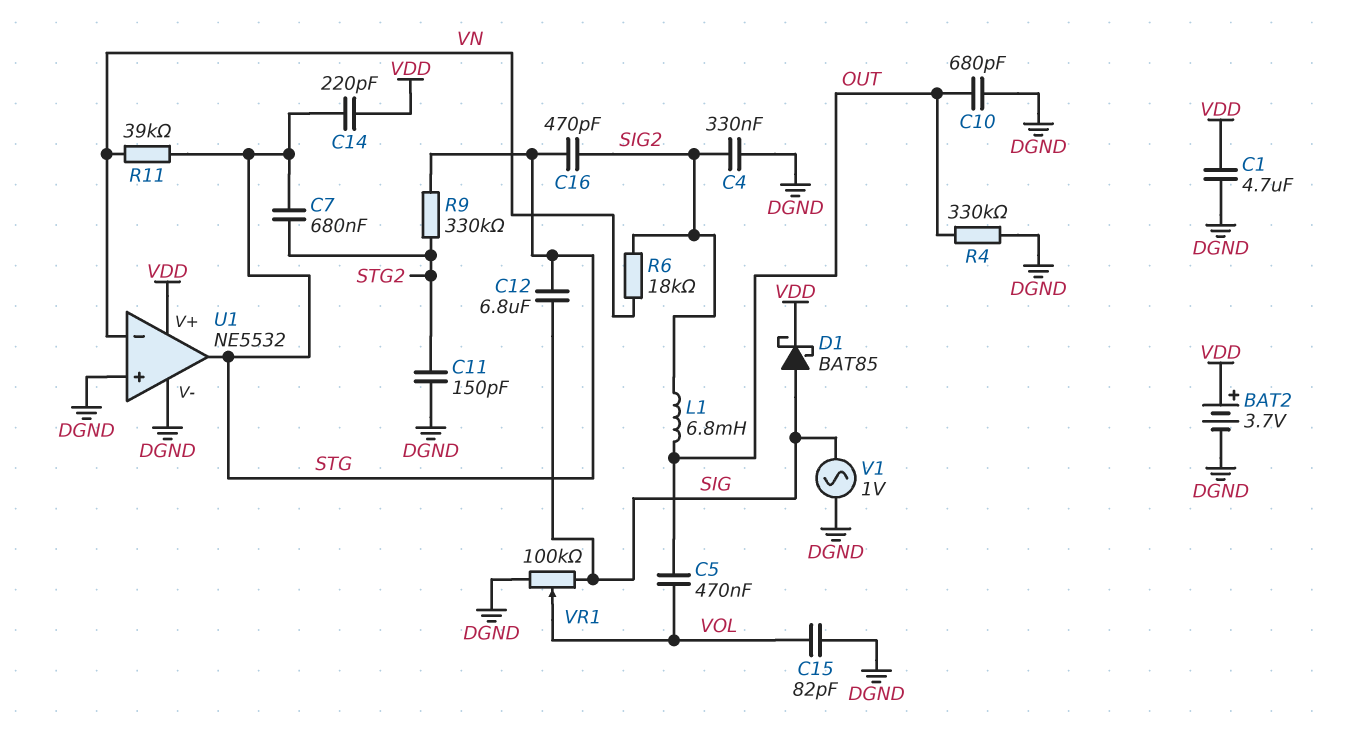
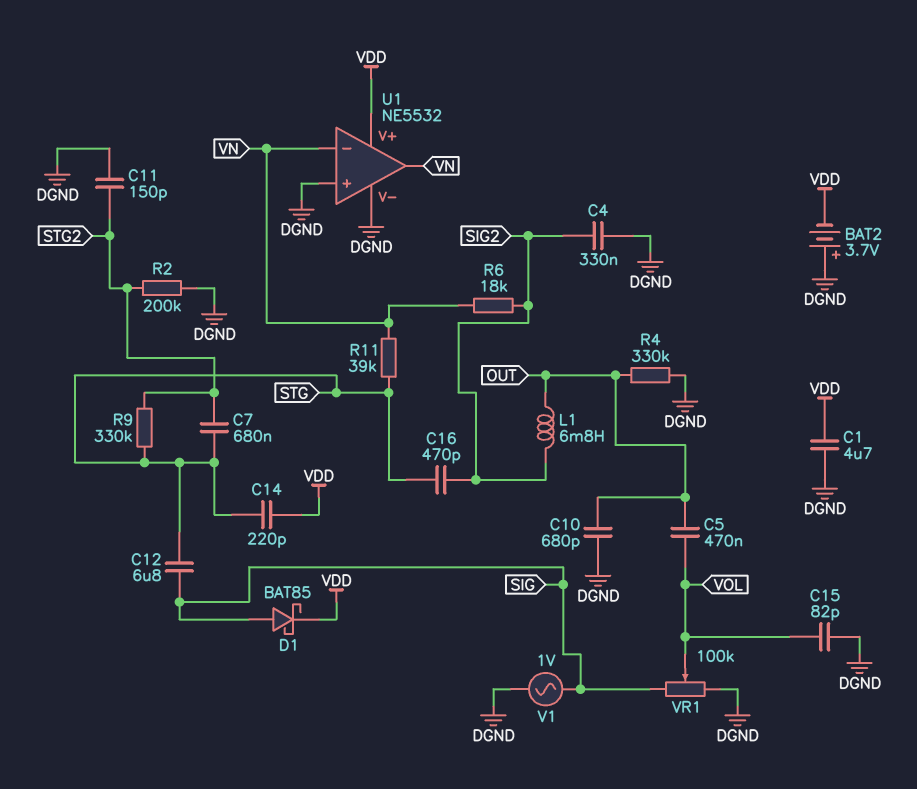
BAT2: 3.7V (plus VDD, minus DGND) -> 3.7V (plus DGND, minus VDD)
R2: none -> 200k (DGND, STG2)
U1 pin out: STG -> VN

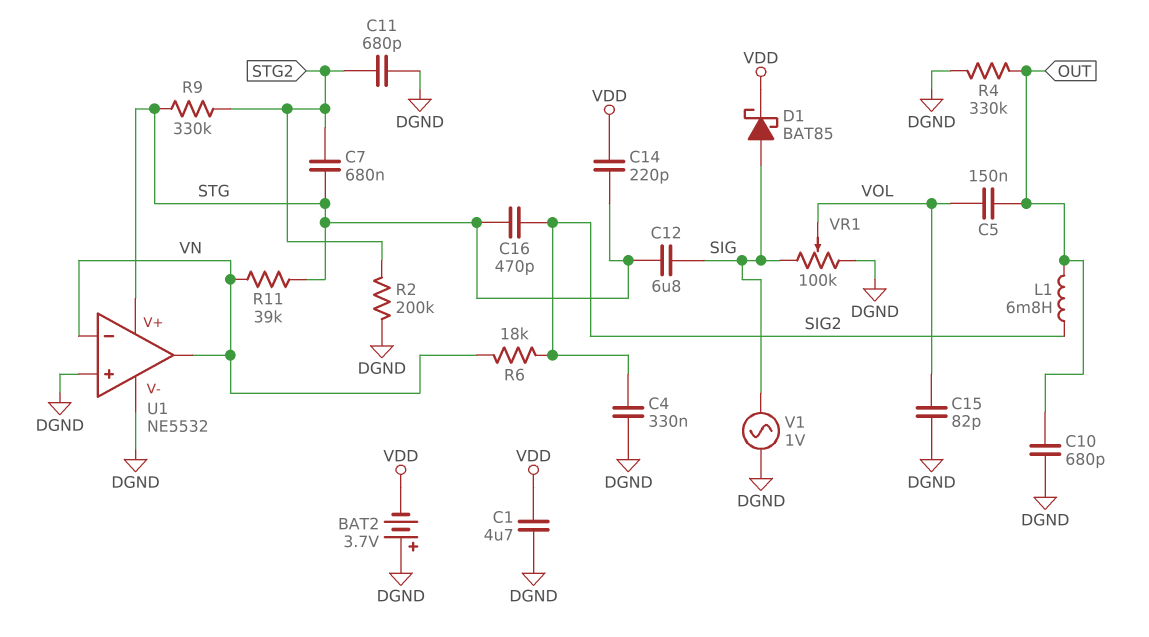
C5: 470nF (OUT, VOL) -> 150nF (OUT, VOL)
C11: 150pF (DGND, STG2) -> 680pF (DGND, STG2)
U1 pin V+: VDD -> STG

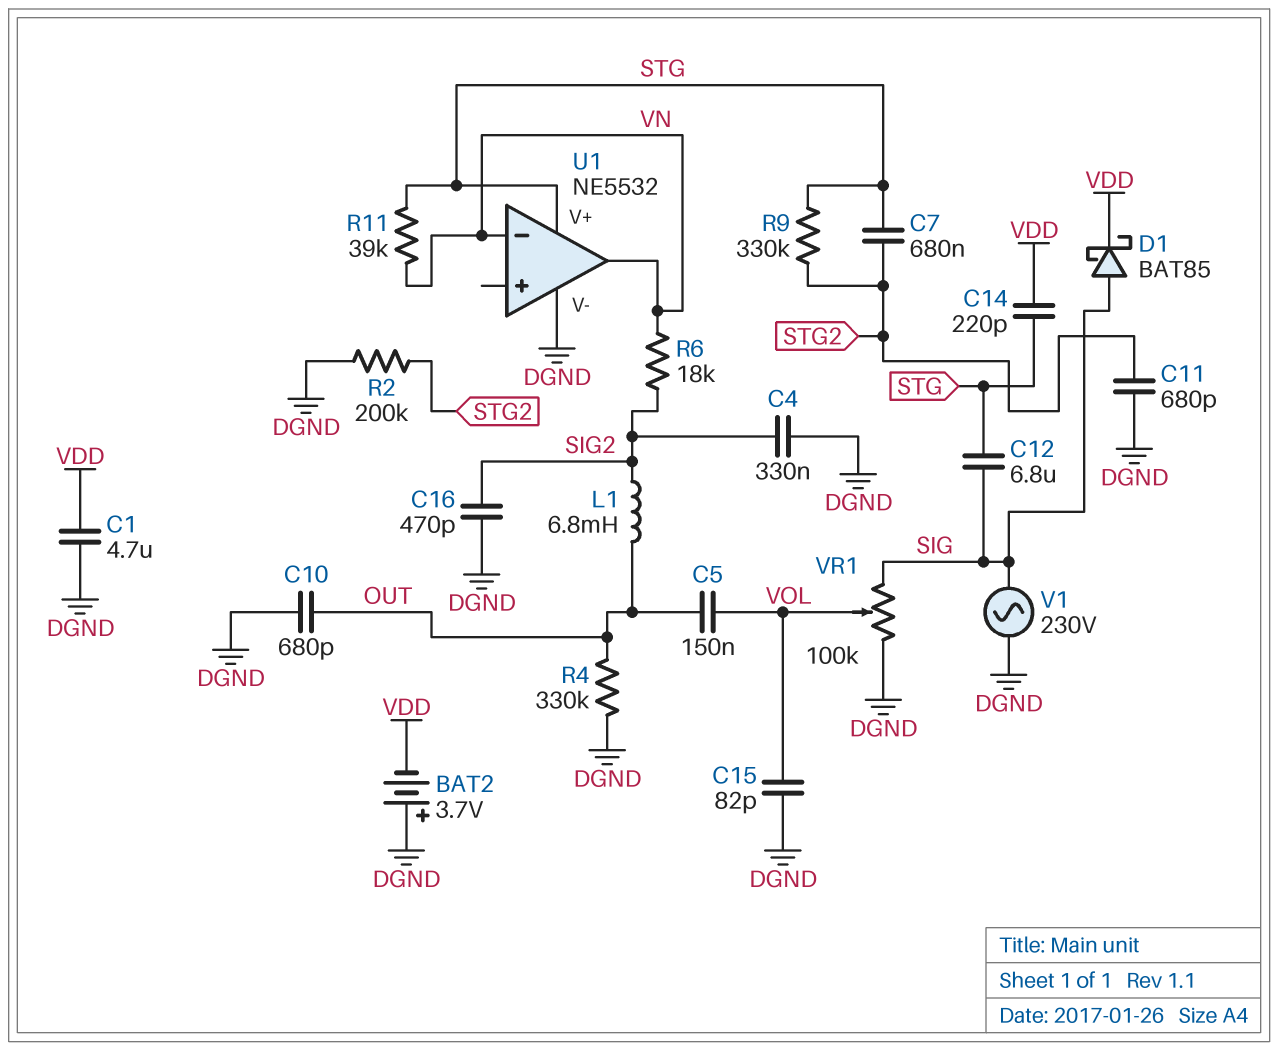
C16: 470pF (SIG2, STG) -> 470pF (DGND, SIG2)
U1 pin in+: DGND -> none
V1: AC 1V (DGND, SIG) -> AC 230V (DGND, SIG)

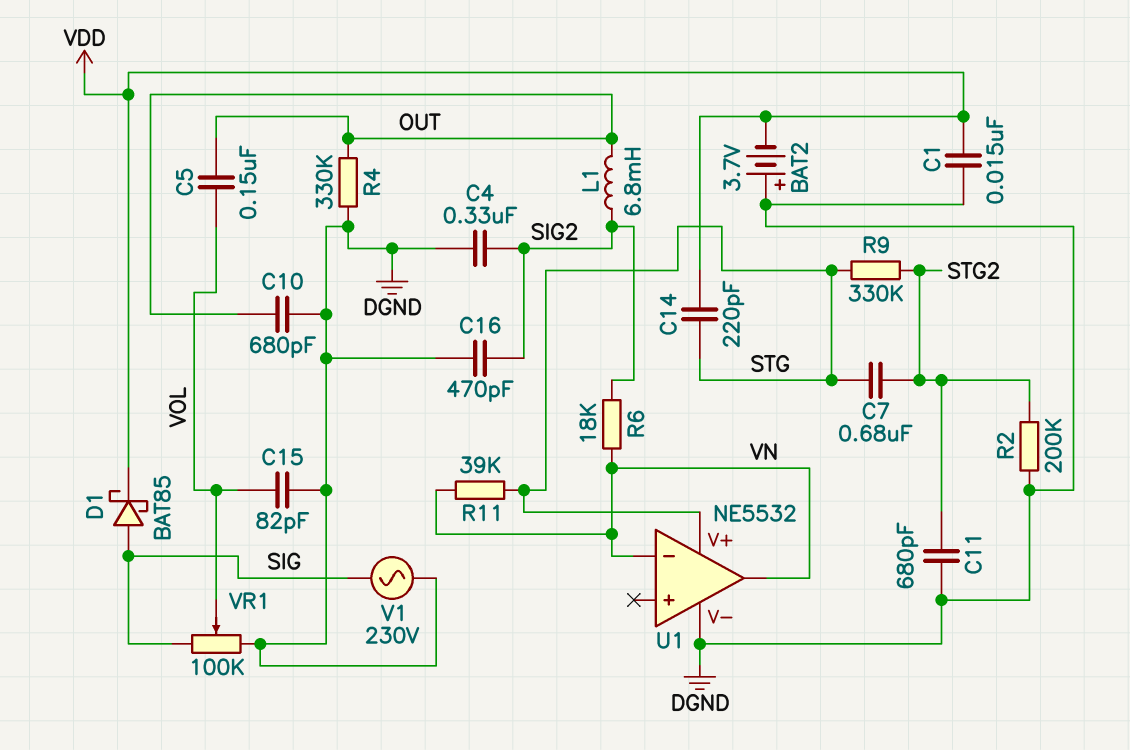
C1: 4.7uF (DGND, VDD) -> 15nF (DGND, VDD)
C12: 6.8uF (SIG, STG) -> none

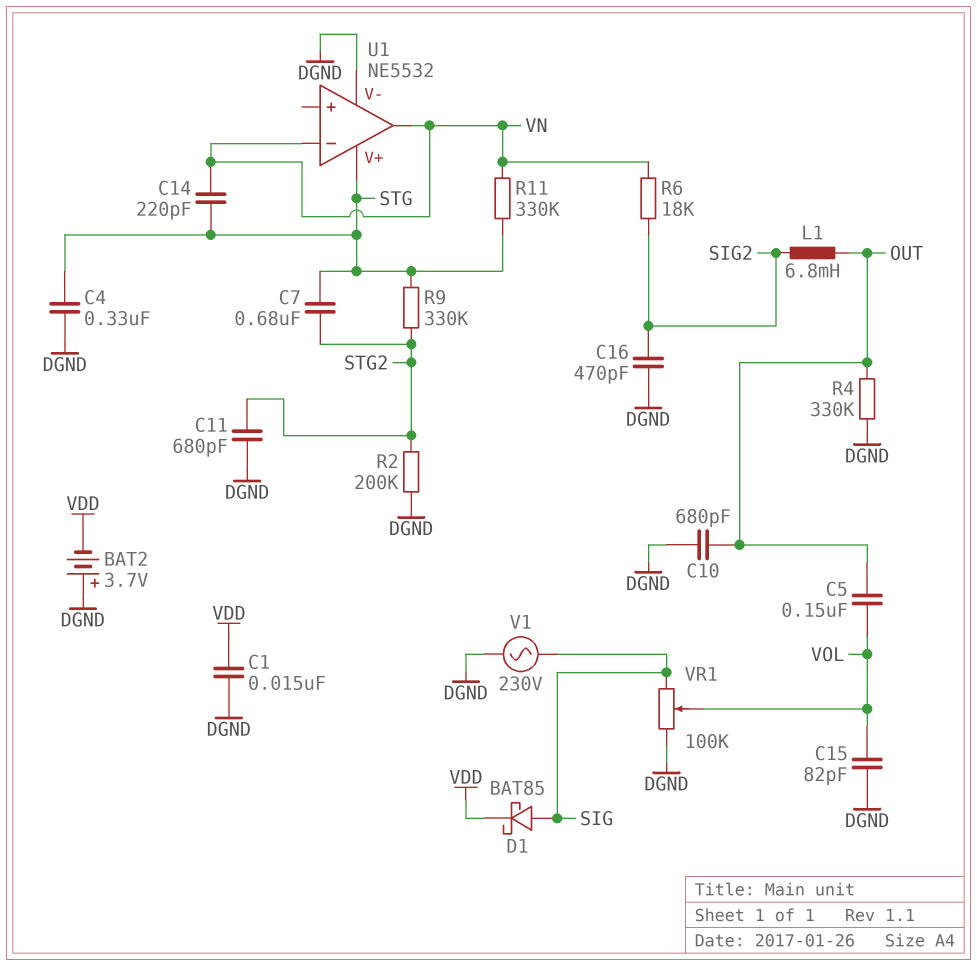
C4: 330nF (DGND, SIG2) -> 330nF (DGND, STG)
C14: 220pF (STG, VDD) -> 220pF (STG, VN)
R11: 39k (STG, VN) -> 330k (STG, VN)

